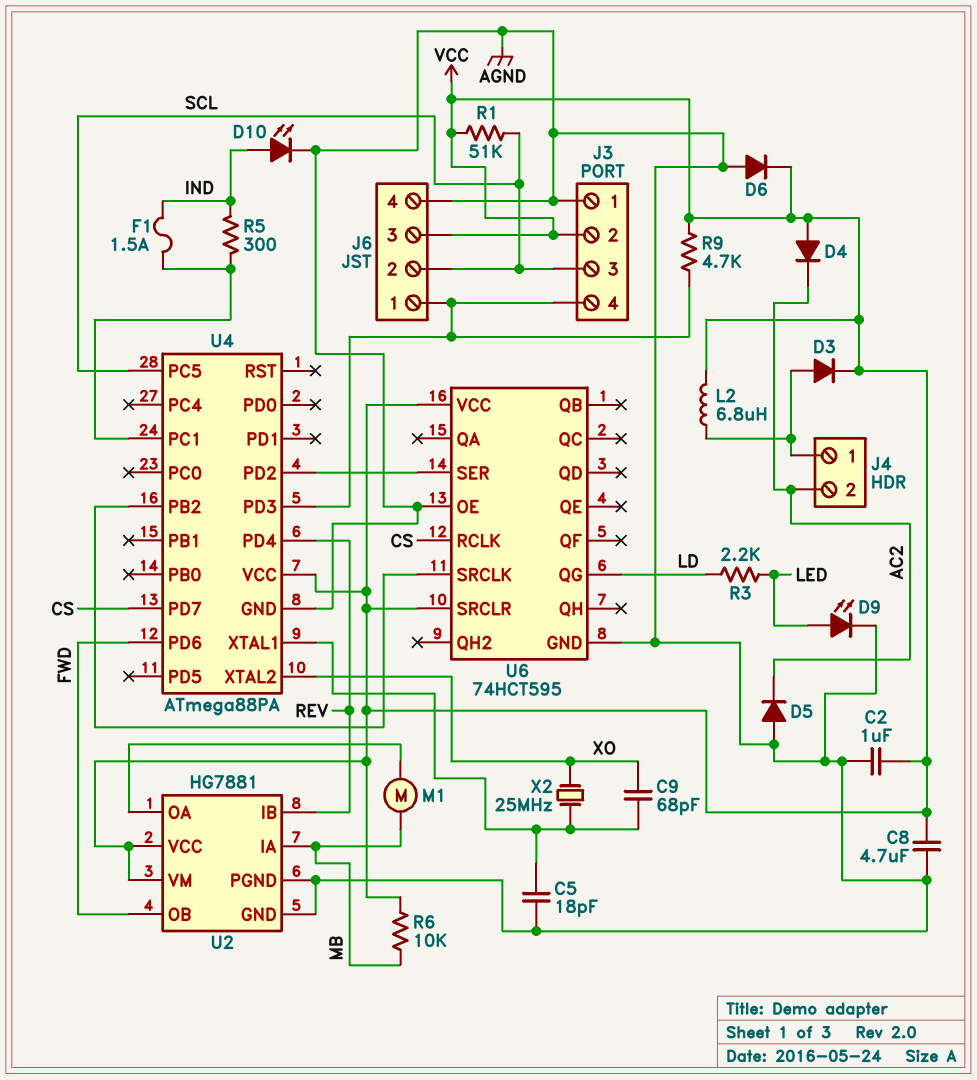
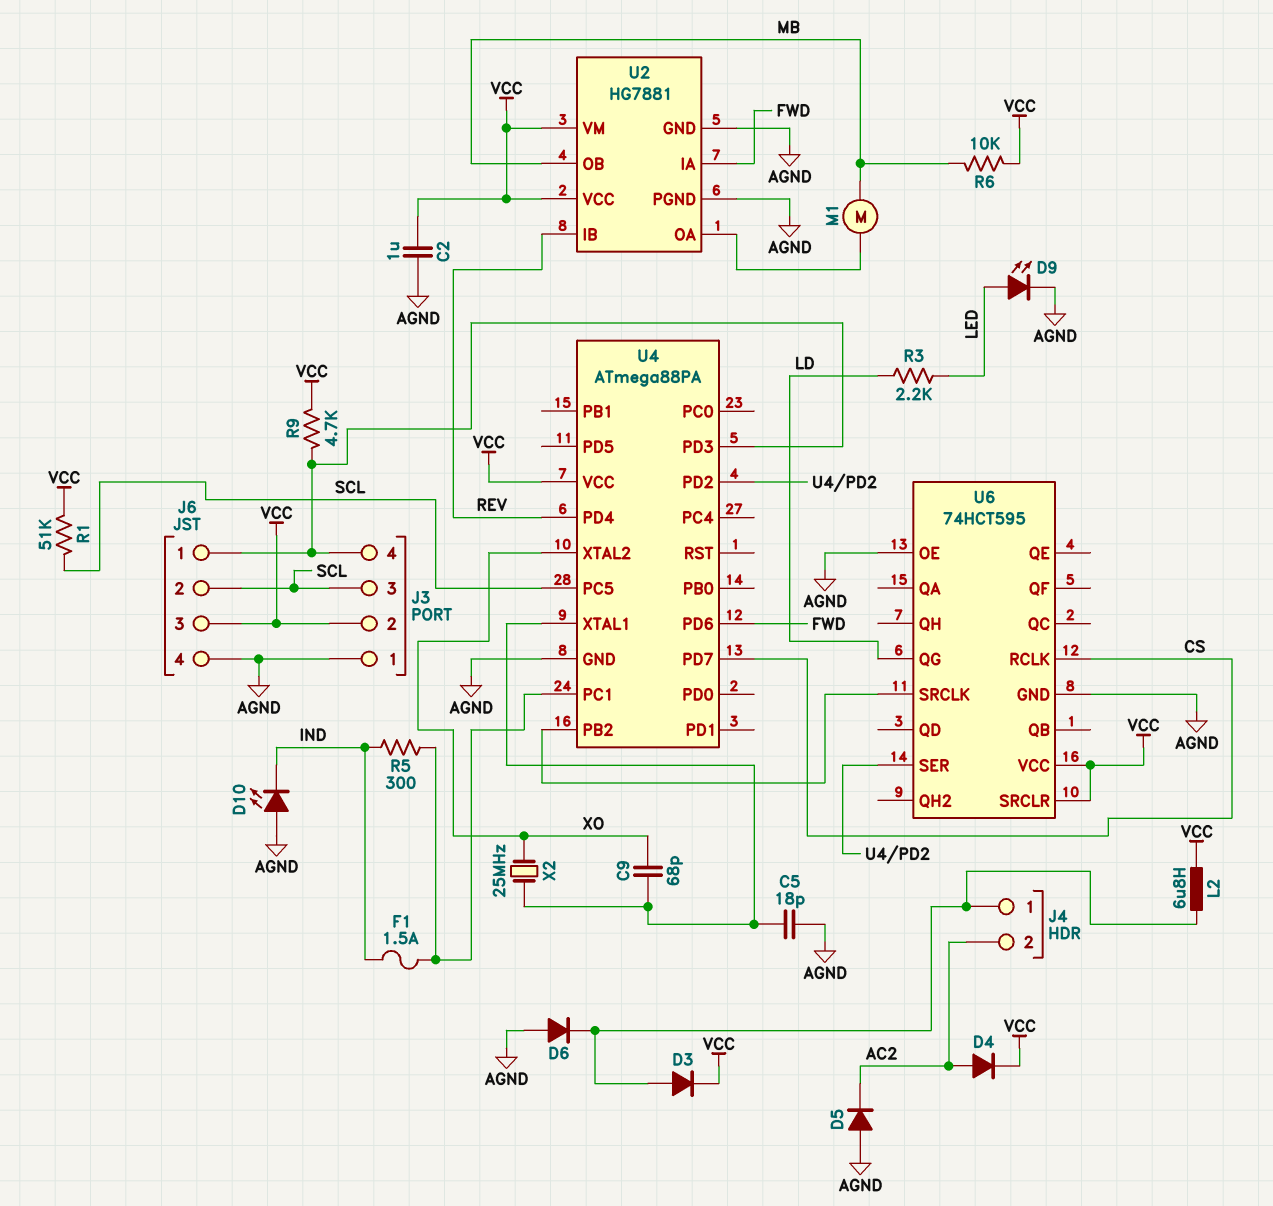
C8: 4.7uF (AGND, VCC) -> none
D4: diode (A VCC, K AC2) -> diode (A AC2, K VCC)
D6: diode (A AGND, K VCC) -> diode (A AGND, K J4/1)
D10: LED (A IND, K AGND) -> LED (A AGND, K IND)
U2 pin IA: MB -> FWD
U2 pin OB: FWD -> MB

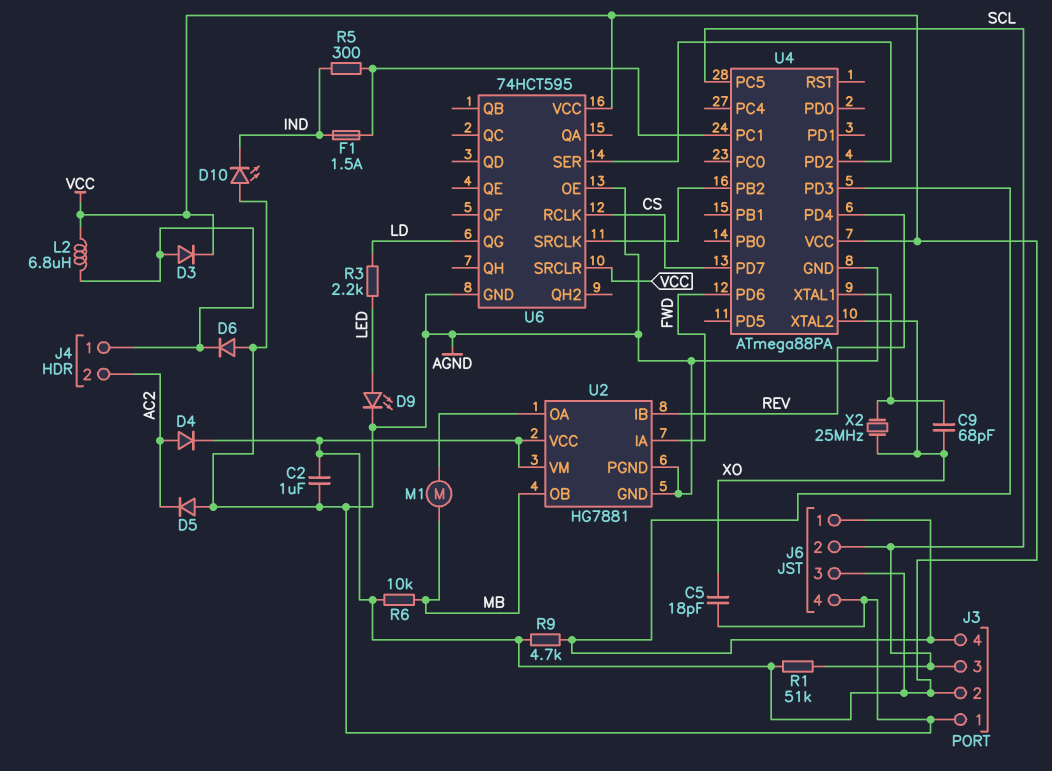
C5: 18pF (AGND, U4/XTAL1) -> 18pF (AGND, XO)

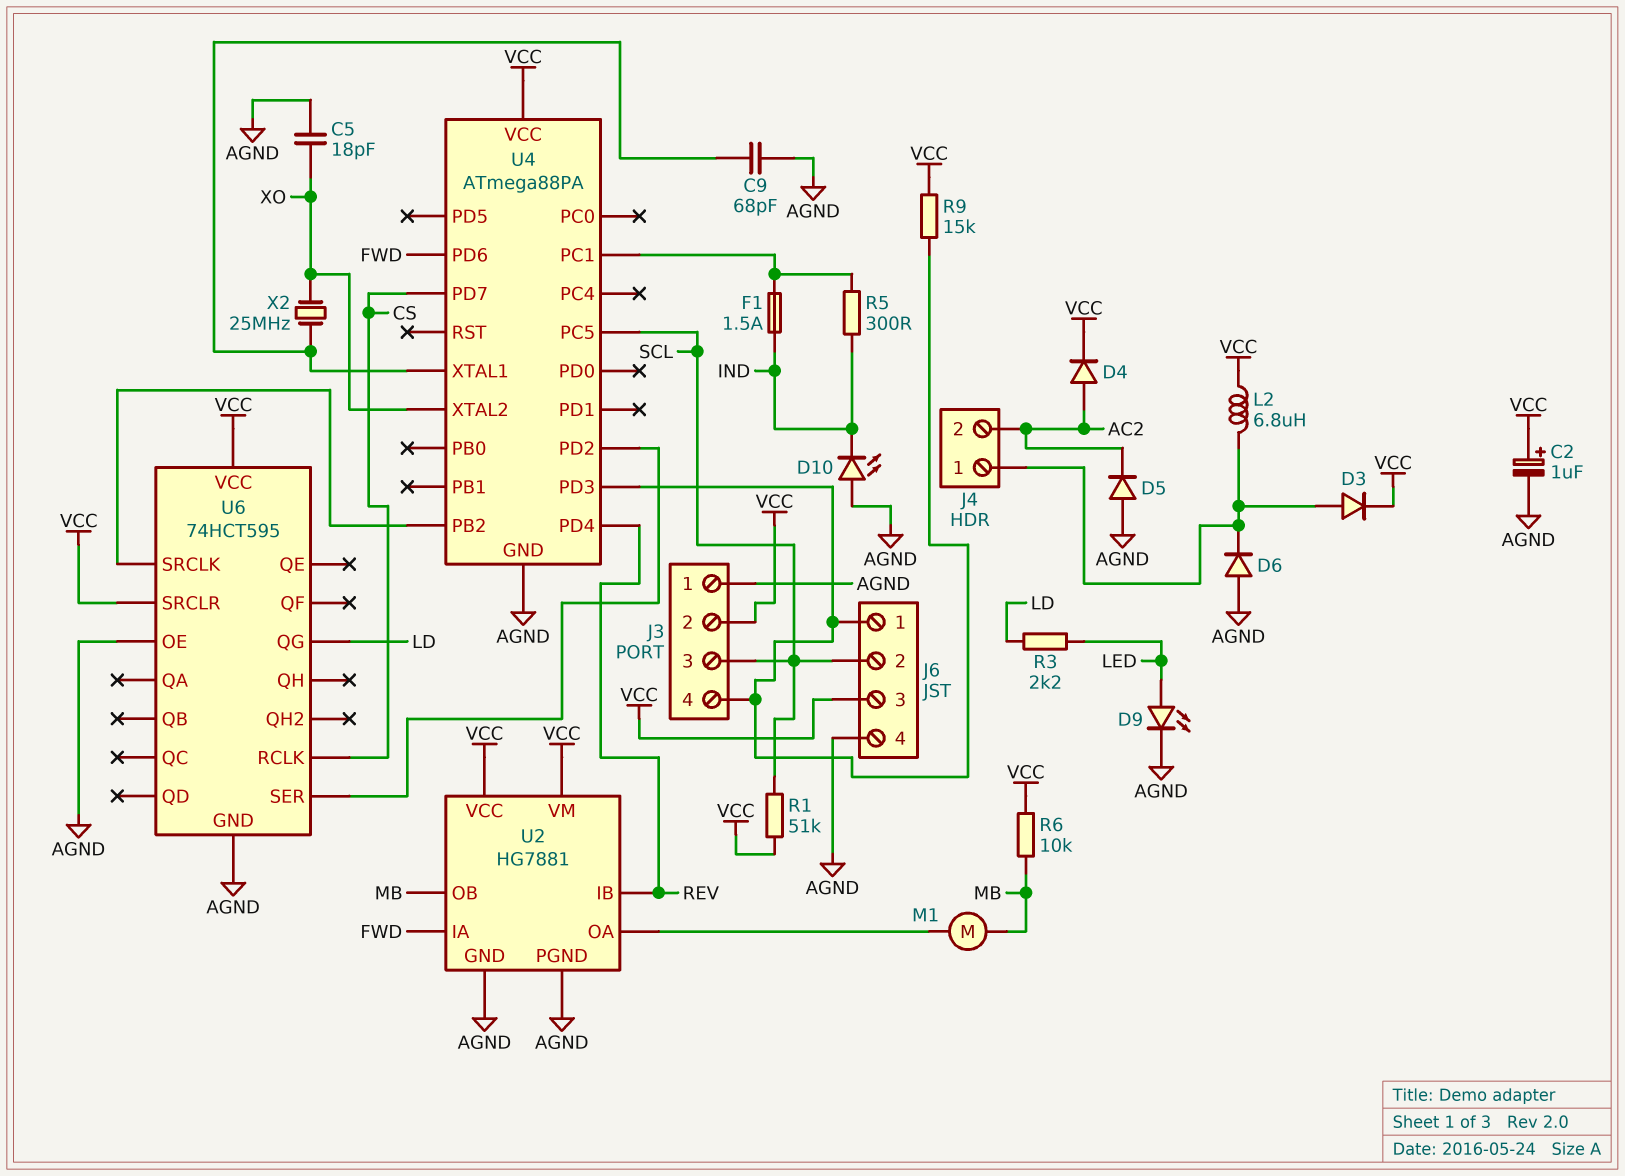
C2: 1uF (AGND, VCC) -> 1uF (plus VCC, minus AGND)
C9: 68pF (U4/XTAL1, XO) -> 68pF (AGND, U4/XTAL1)
R9: 4.7k (J3/4, VCC) -> 15k (J3/4, VCC)

